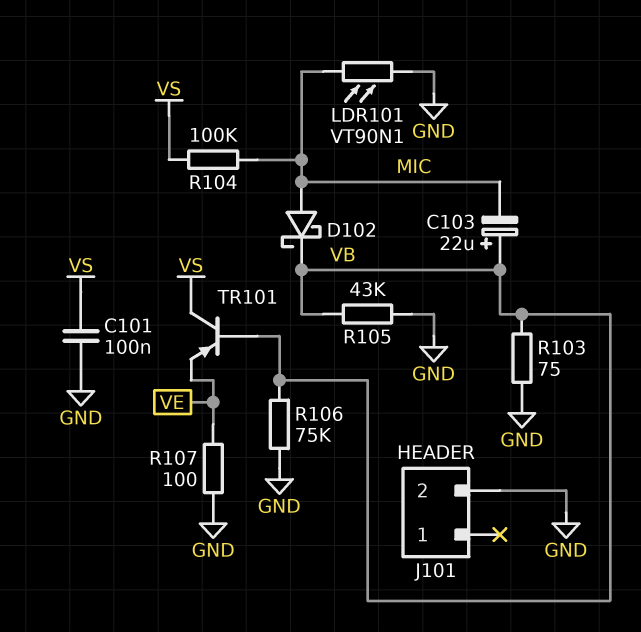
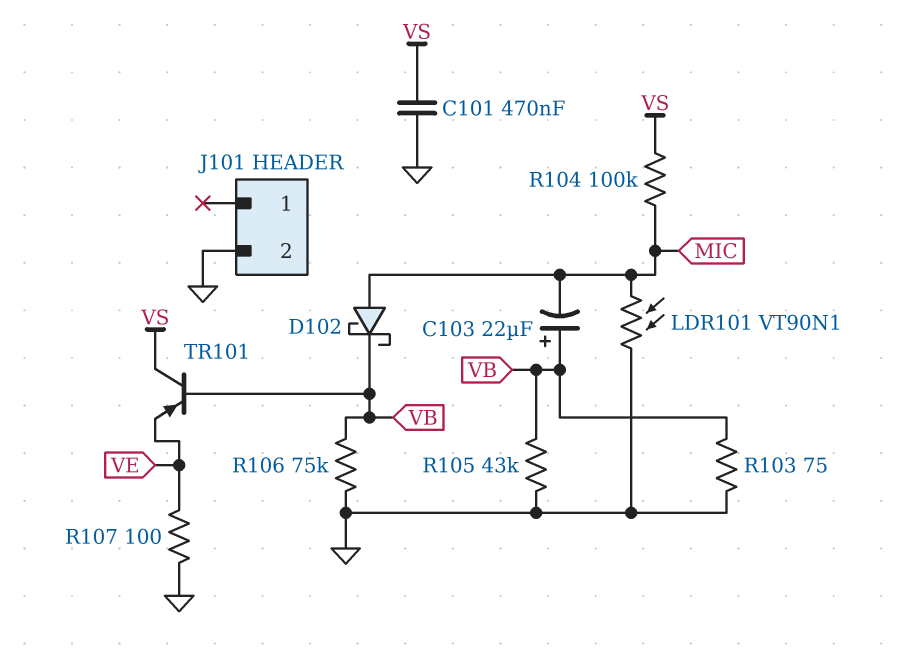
C101: 100nF (GND, VS) -> 470nF (GND, VS)

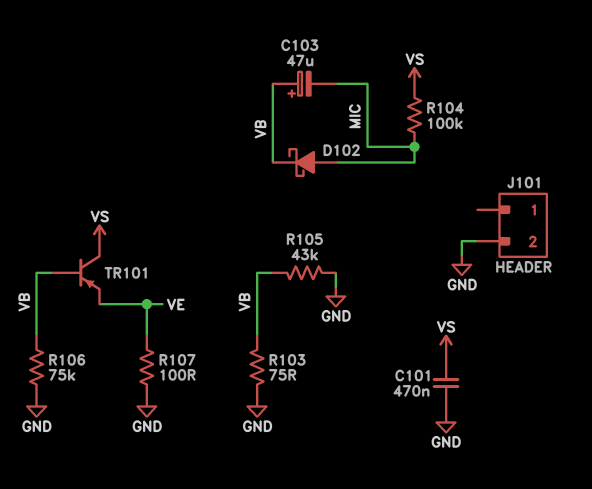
C103: 22uF (plus VB, minus MIC) -> 47uF (plus VB, minus MIC)
LDR101: VT90N1 (GND, MIC) -> none

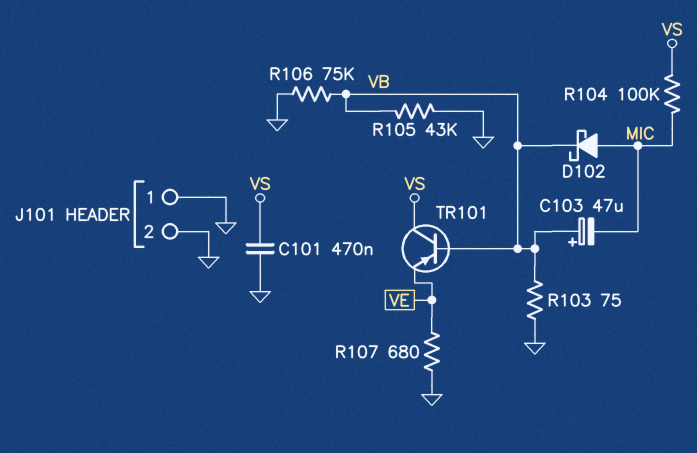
J101 pin 1: none -> GND
R107: 100 (GND, VE) -> 680 (GND, VE)

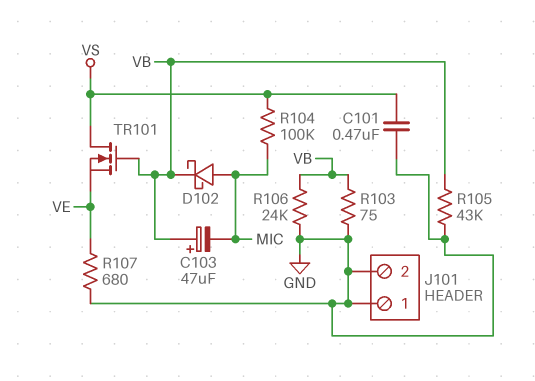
R106: 75k (GND, VB) -> 24k (GND, VB)
TR101: PNP (B VB, C VS, E VE) -> NMOS (G VB, D VS, S VE)

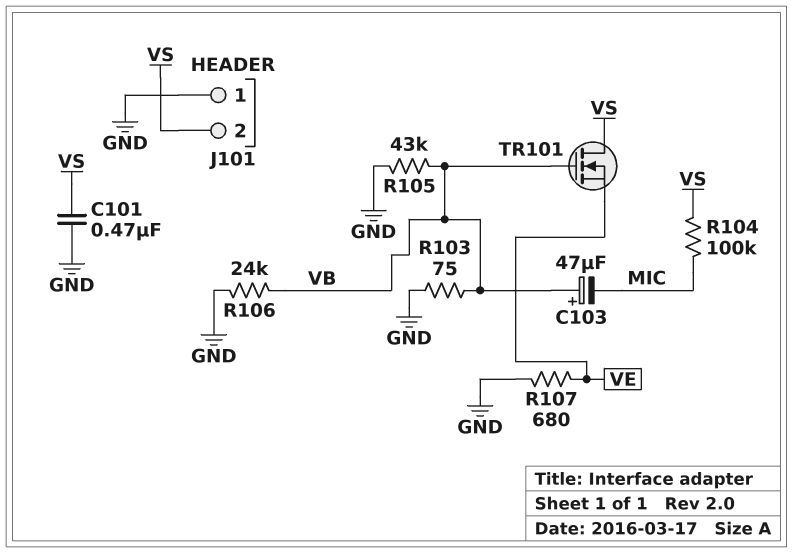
D102: schottky (A MIC, K VB) -> none
J101 pin 2: GND -> VS

